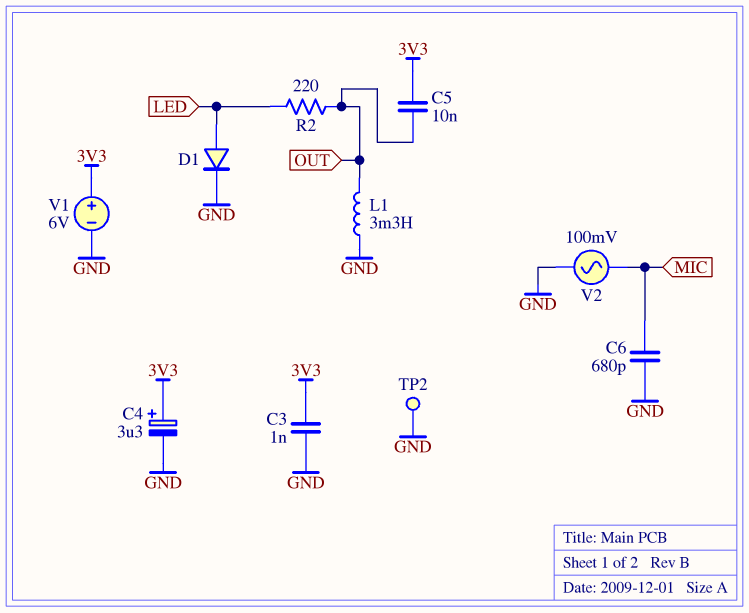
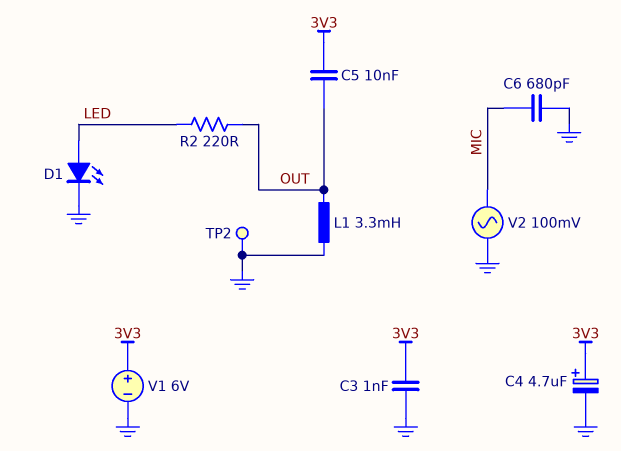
C4: 3.3uF (plus 3V3, minus GND) -> 4.7uF (plus 3V3, minus GND)
D1: diode (A LED, K GND) -> LED (A LED, K GND)

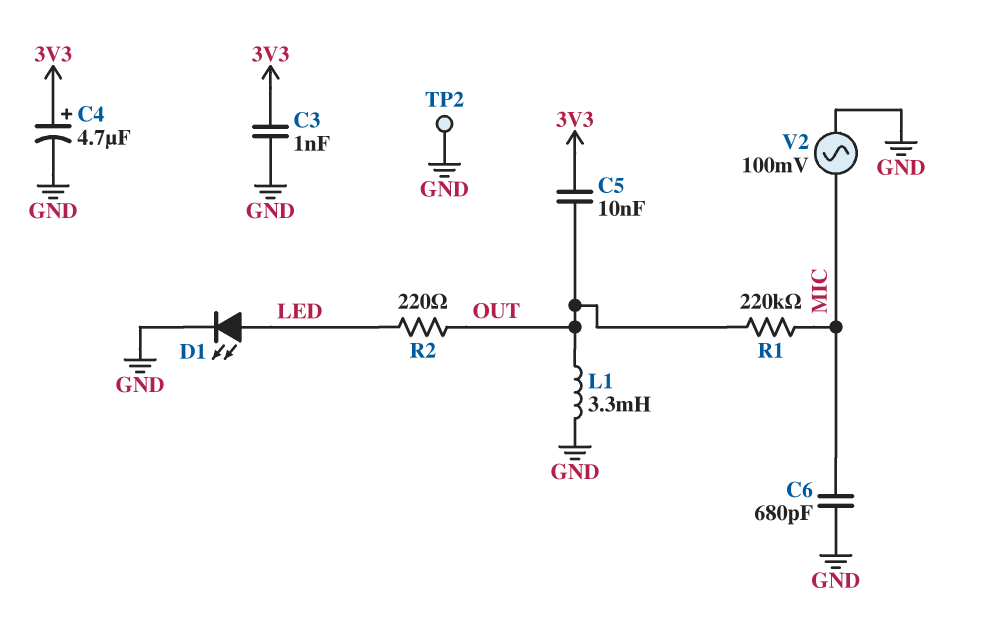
R1: none -> 220k (MIC, OUT)
V1: 6V (plus 3V3, minus GND) -> none

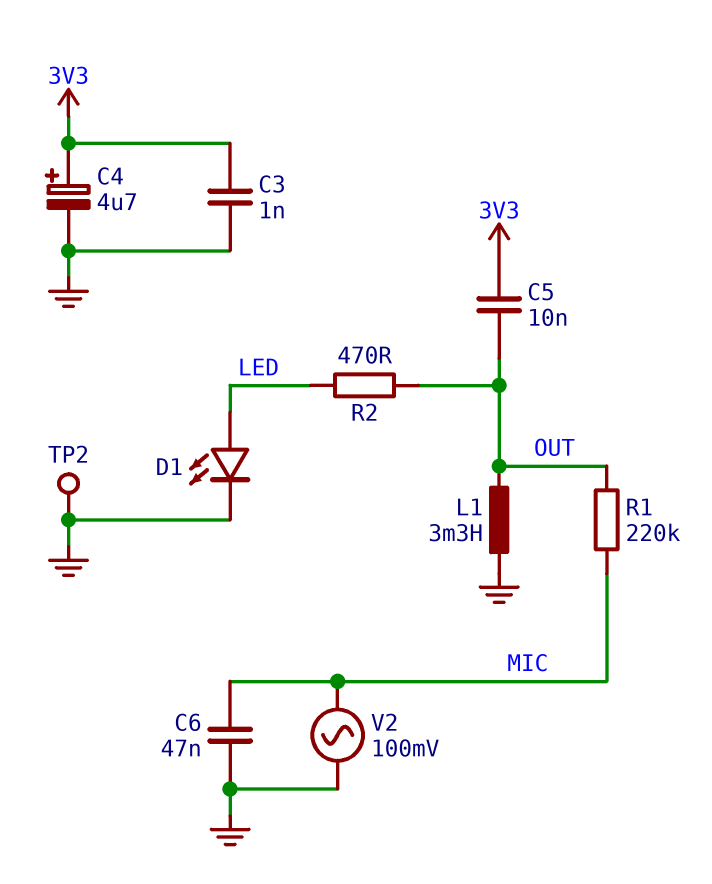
C6: 680pF (GND, MIC) -> 47nF (GND, MIC)
R2: 220 (LED, OUT) -> 470 (LED, OUT)

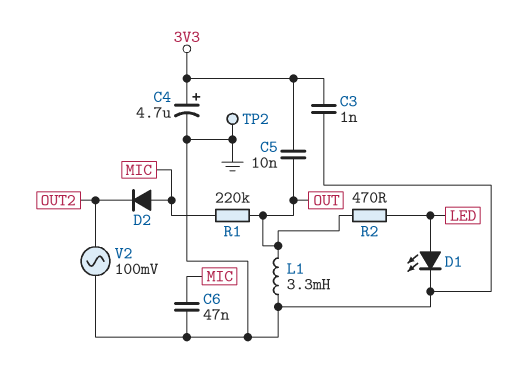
D2: none -> diode (A MIC, K OUT2)
V2: AC 100mV (GND, MIC) -> AC 100mV (GND, OUT2)

